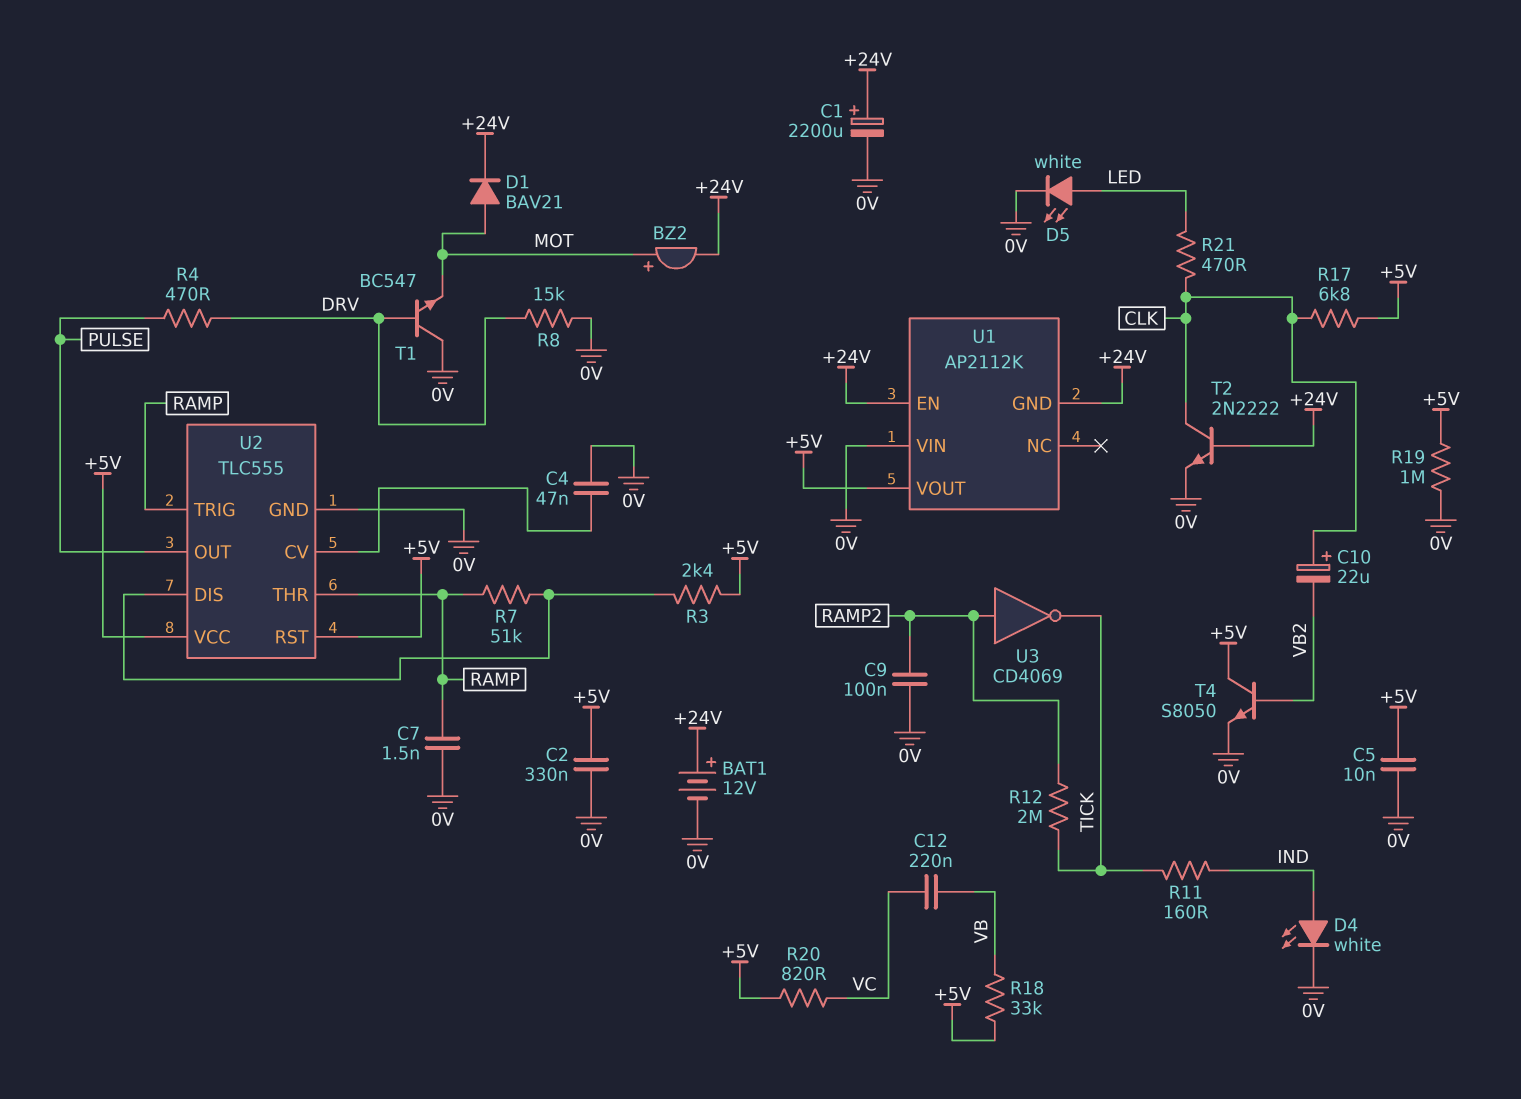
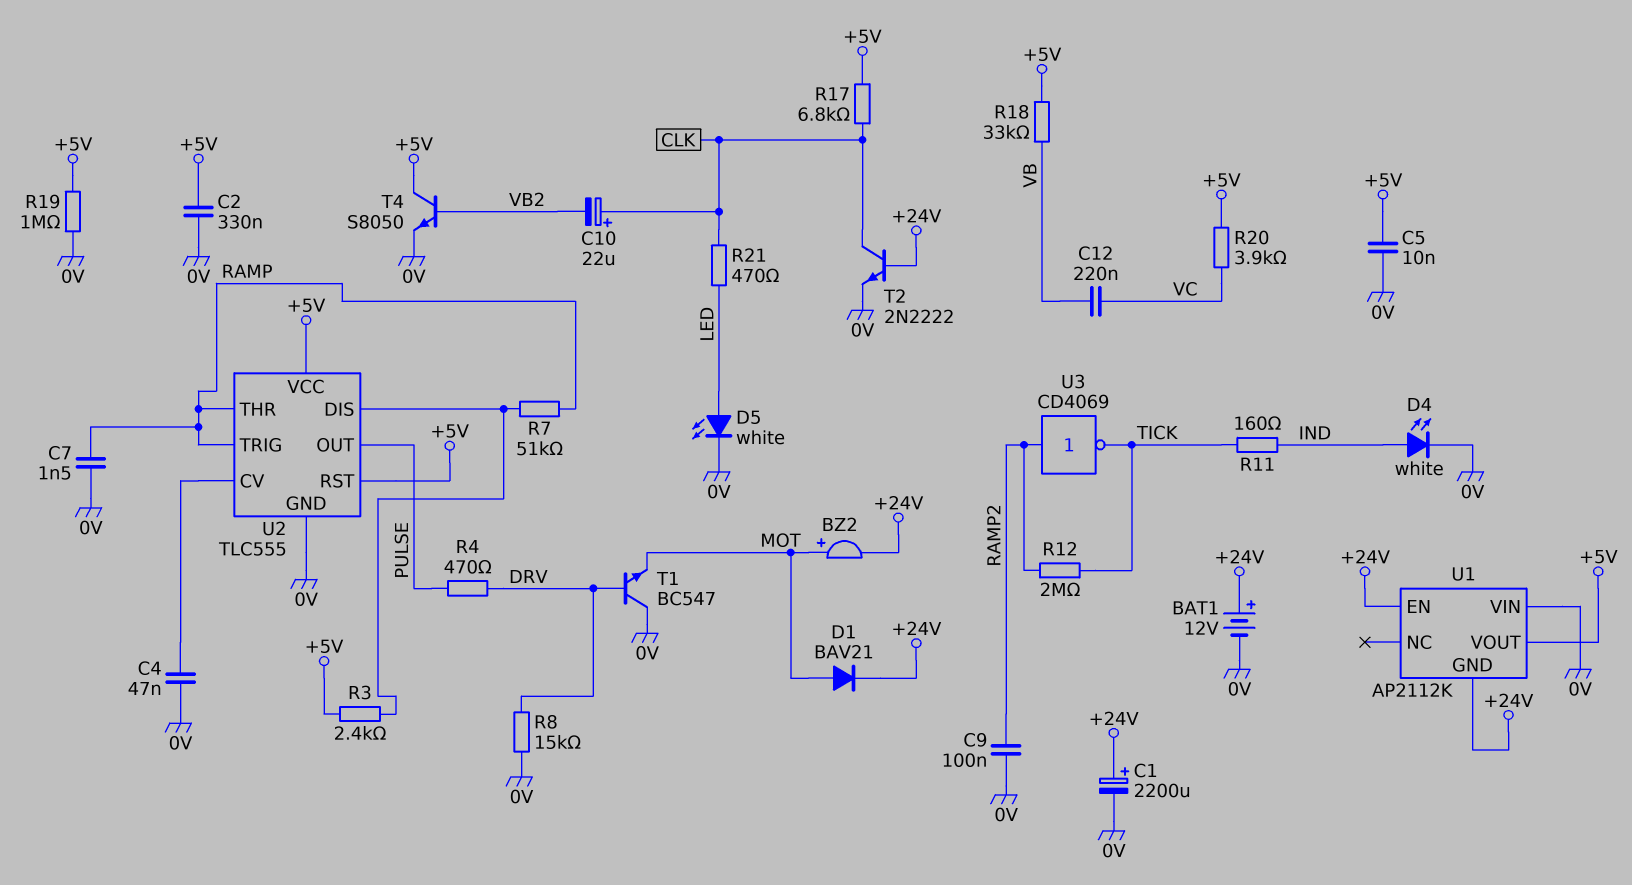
R20: 820 (+5V, VC) -> 3.9k (+5V, VC)

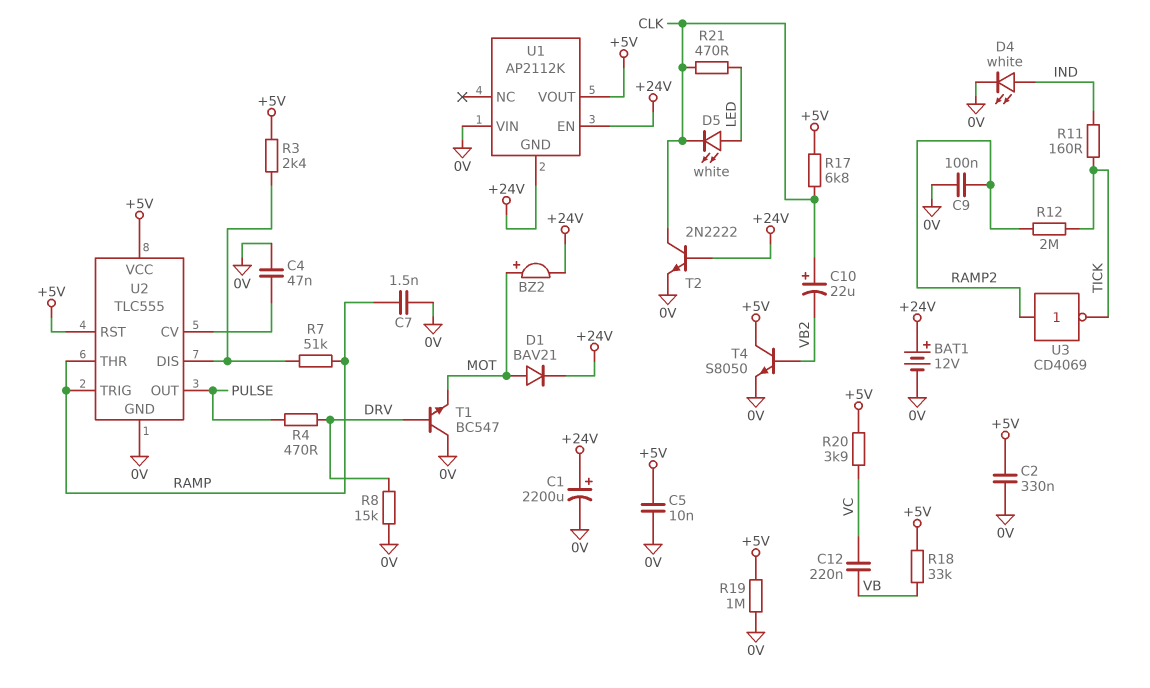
D5: LED white (A LED, K 0V) -> LED white (A LED, K CLK)

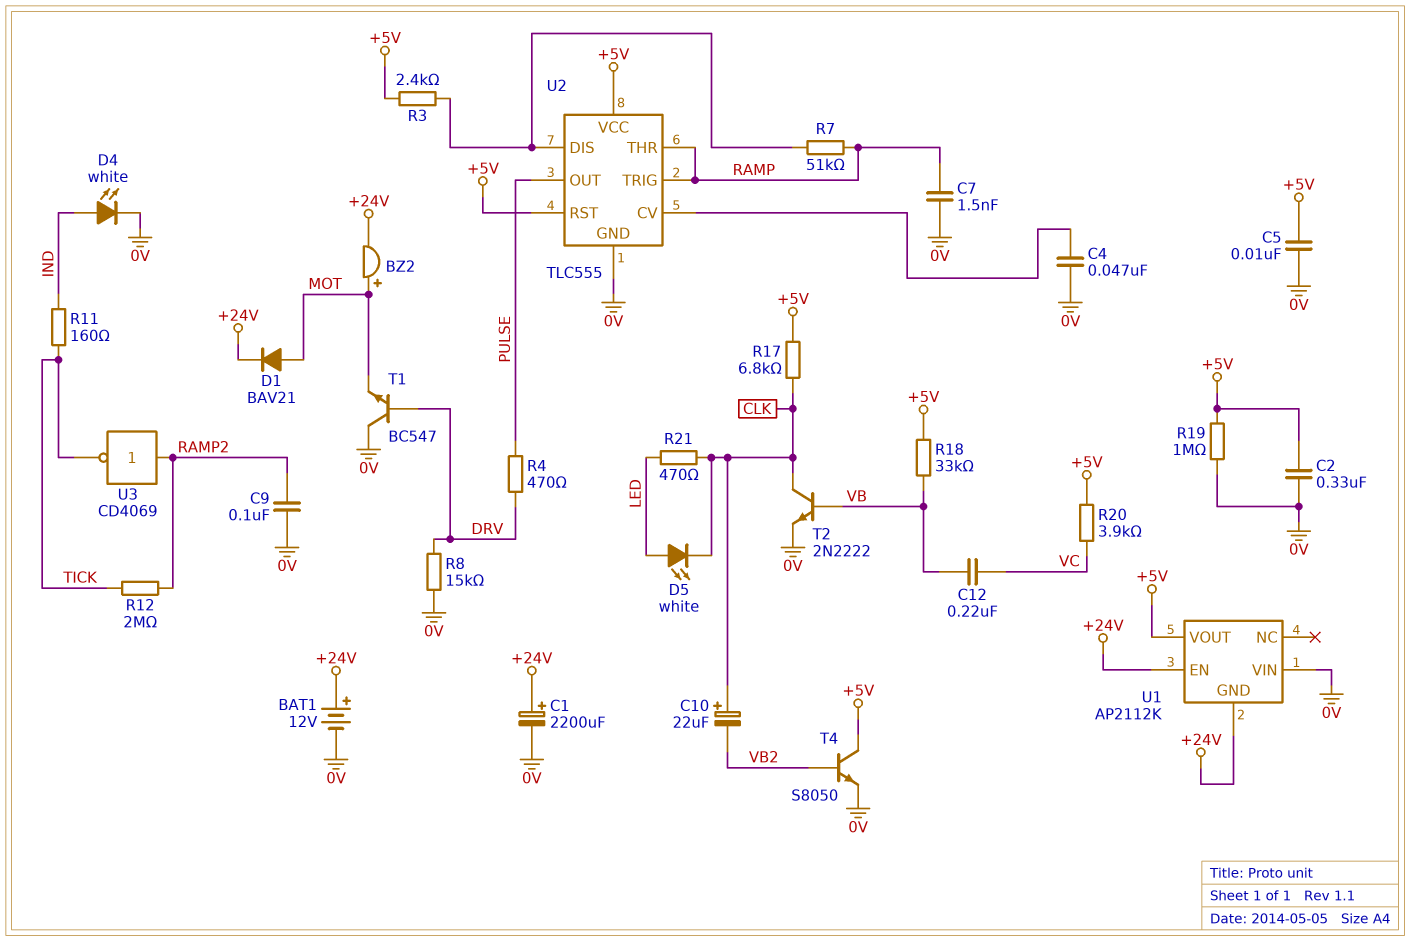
T2: NPN 2N2222 (B +24V, C CLK, E 0V) -> NPN 2N2222 (B VB, C CLK, E 0V)

